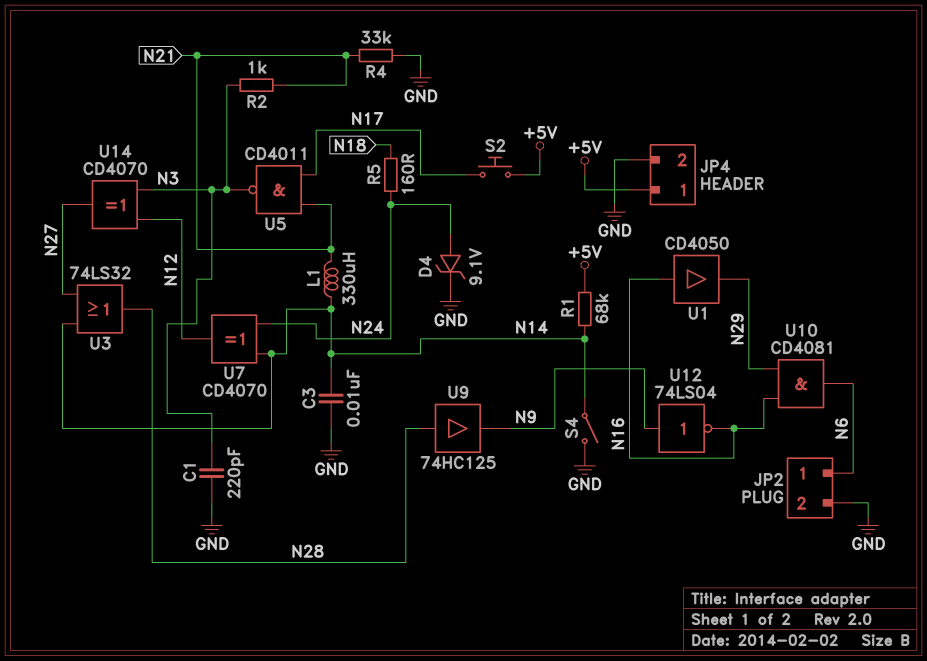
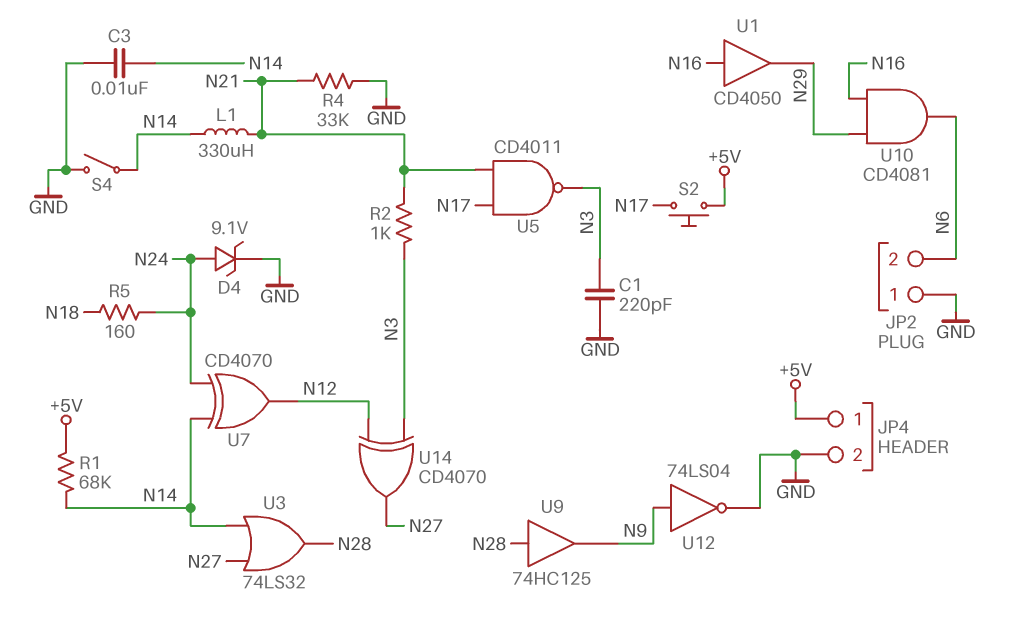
JP2 pin 1: N6 -> GND
JP2 pin 2: GND -> N6
U12: NOT 74LS04 (in N9, out N16) -> NOT 74LS04 (in N9, out GND)

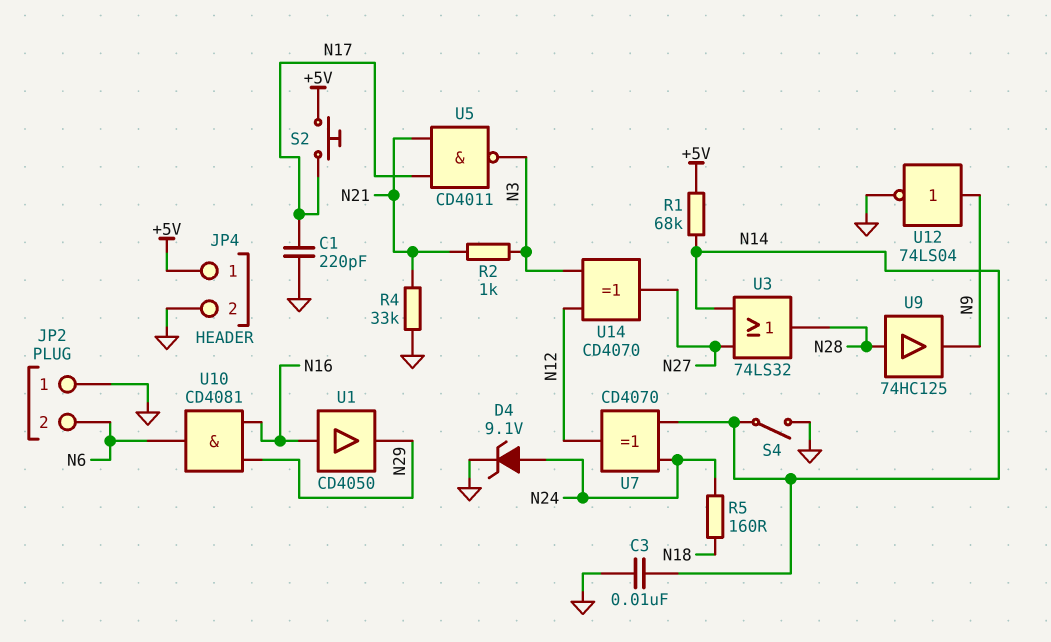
C1: 220pF (GND, N3) -> 220pF (GND, N17)
L1: 330uH (N14, N21) -> none

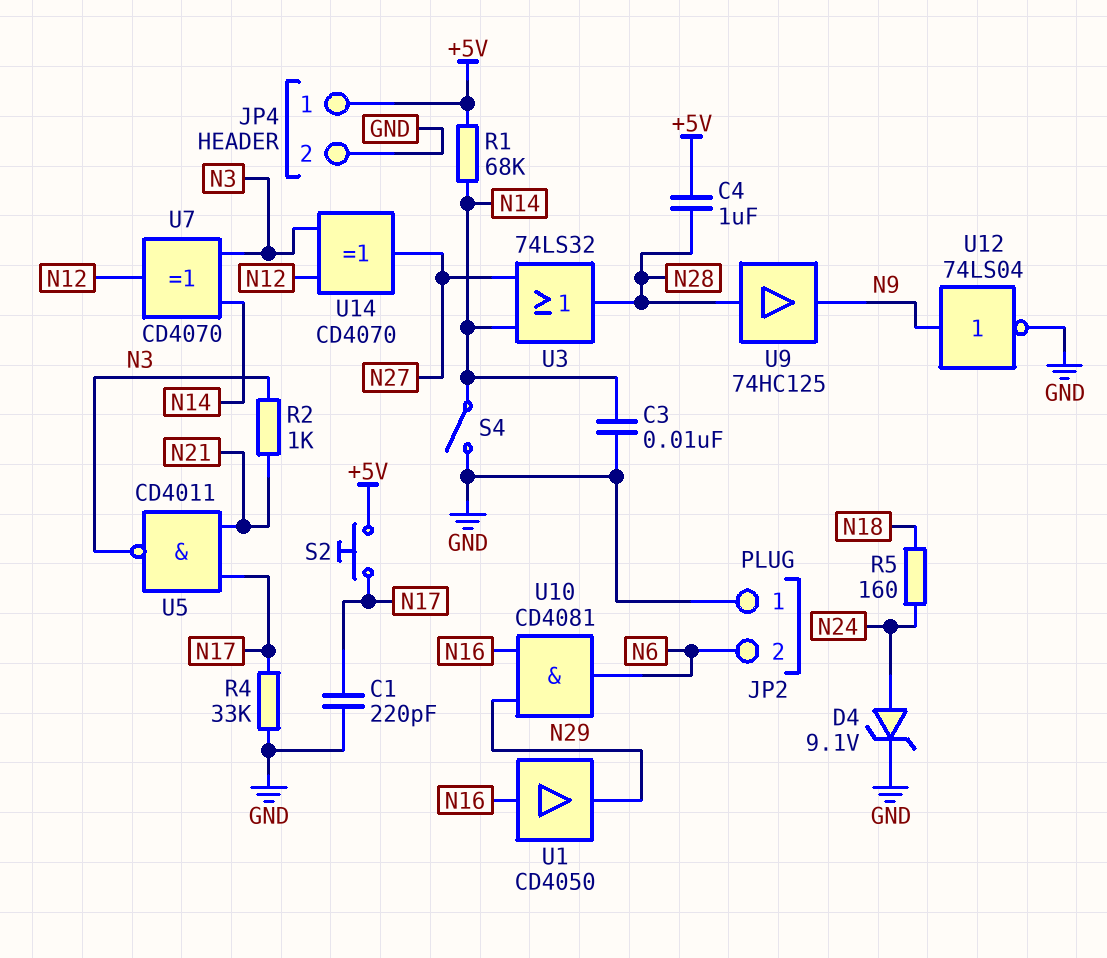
C4: none -> 1uF (+5V, N28)
R4: 33k (GND, N21) -> 33k (GND, N17)
U7: XOR CD4070 (in N14, in N24, out N12) -> XOR CD4070 (in N3, in N14, out N12)

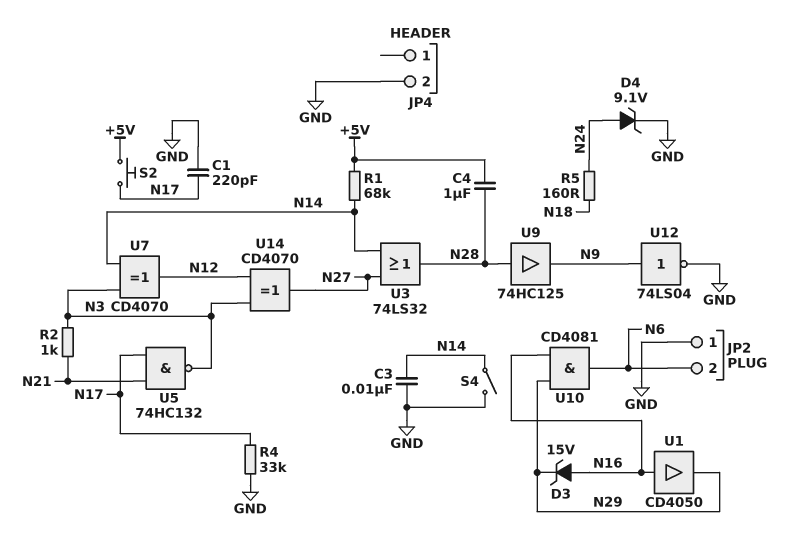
D3: none -> zener 15V (A N16, K N29)
JP4 pin 1: +5V -> none
U5: NAND CD4011 (in N17, in N21, out N3) -> NAND 74HC132 (in N17, in N21, out N3)

